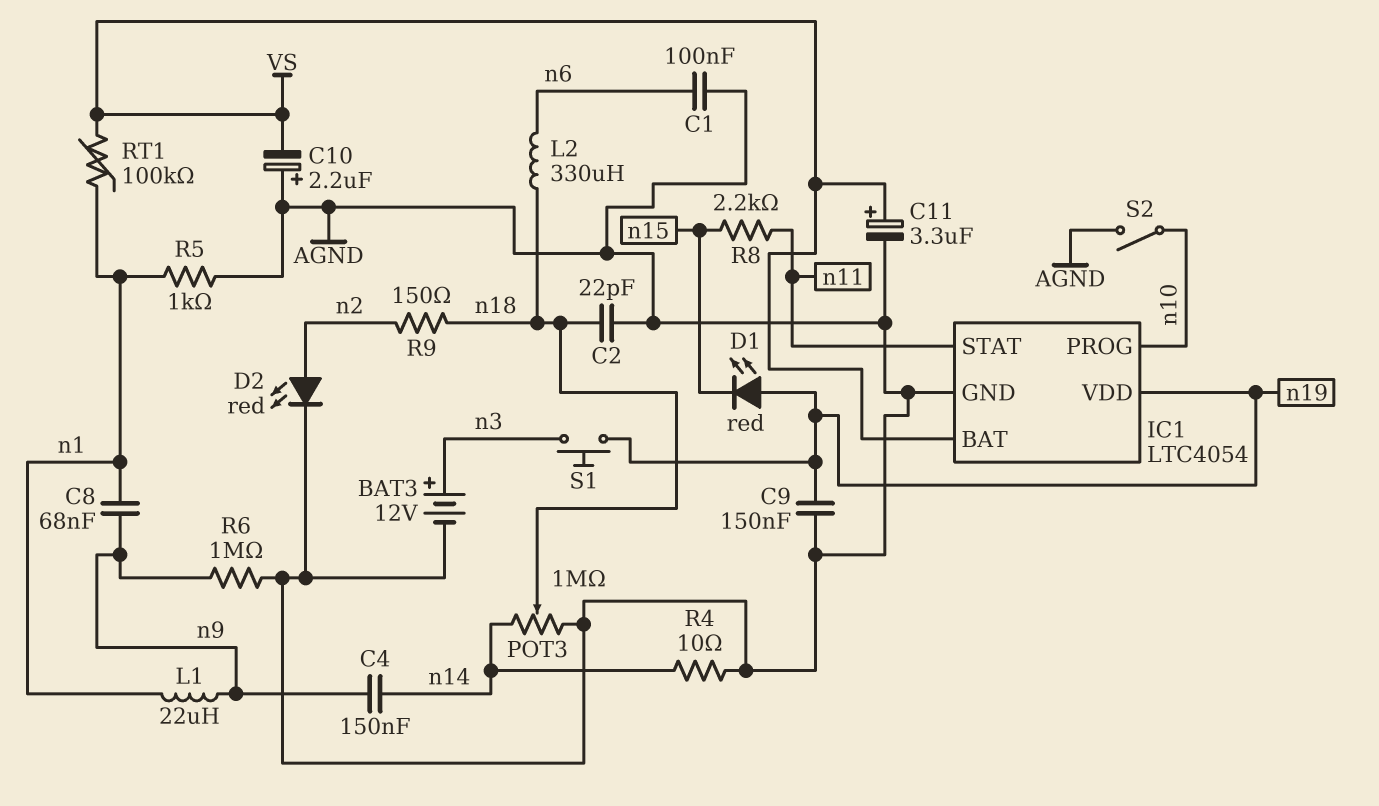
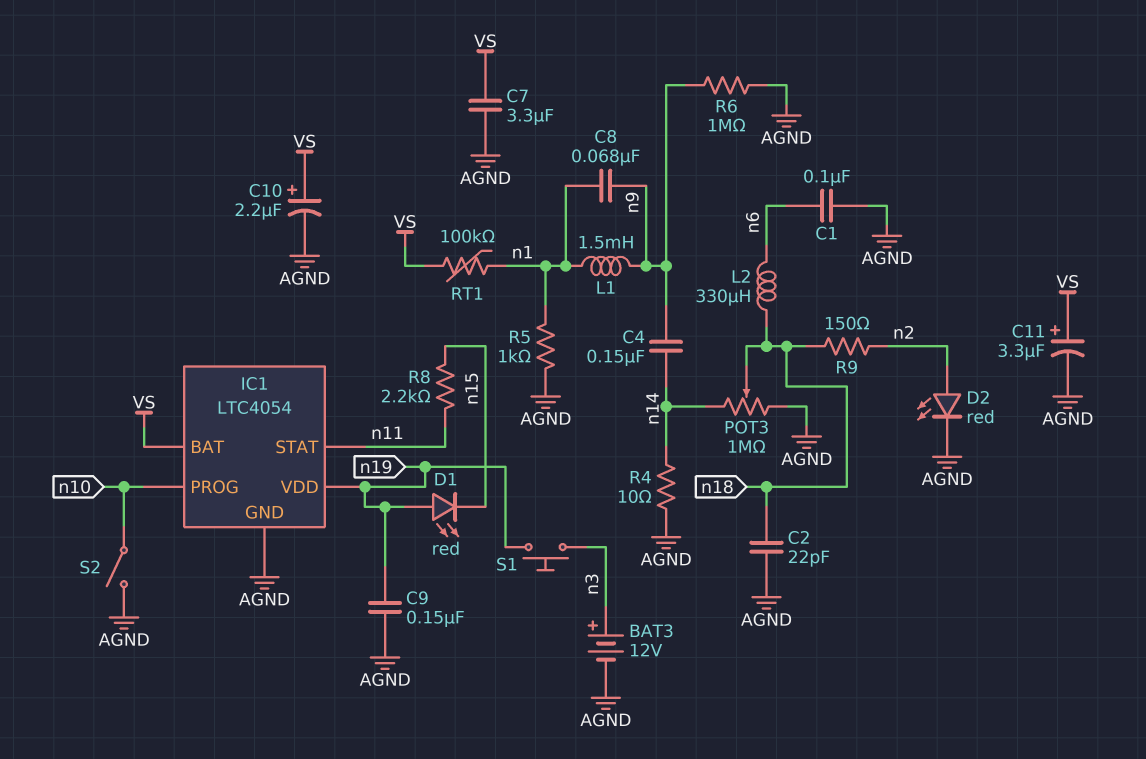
C7: none -> 3.3uF (AGND, VS)
C10: 2.2uF (plus AGND, minus VS) -> 2.2uF (plus VS, minus AGND)
L1: 22uH (n1, n9) -> 1.5mH (n1, n9)

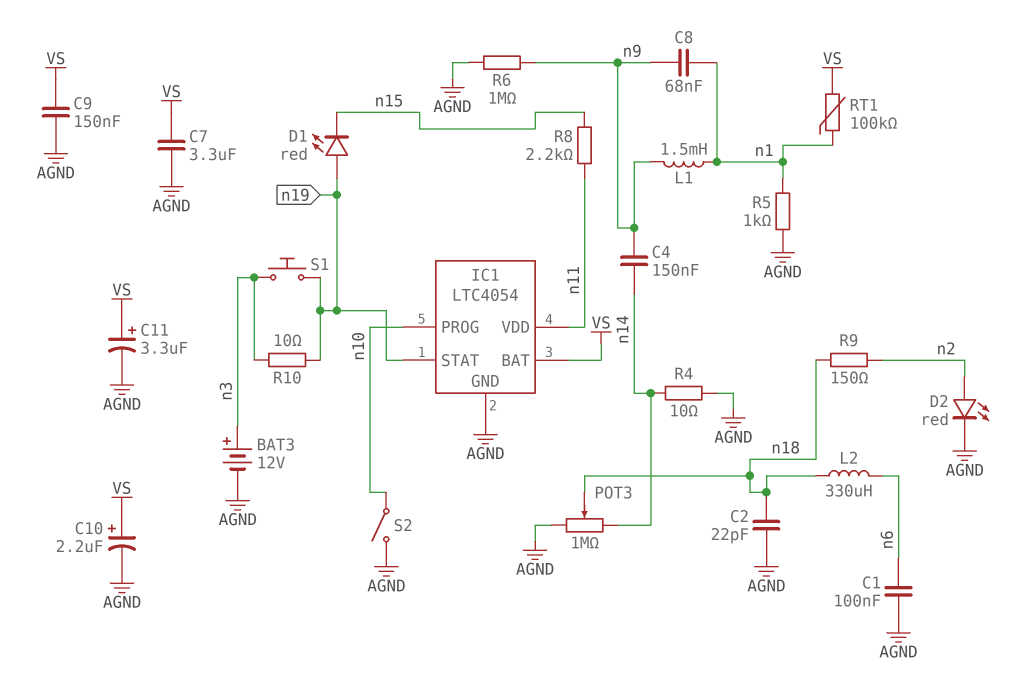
C9: 150nF (AGND, n19) -> 150nF (AGND, VS)
IC1 pin STAT: n11 -> n19
IC1 pin VDD: n19 -> n11
R10: none -> 10 (n3, n19)

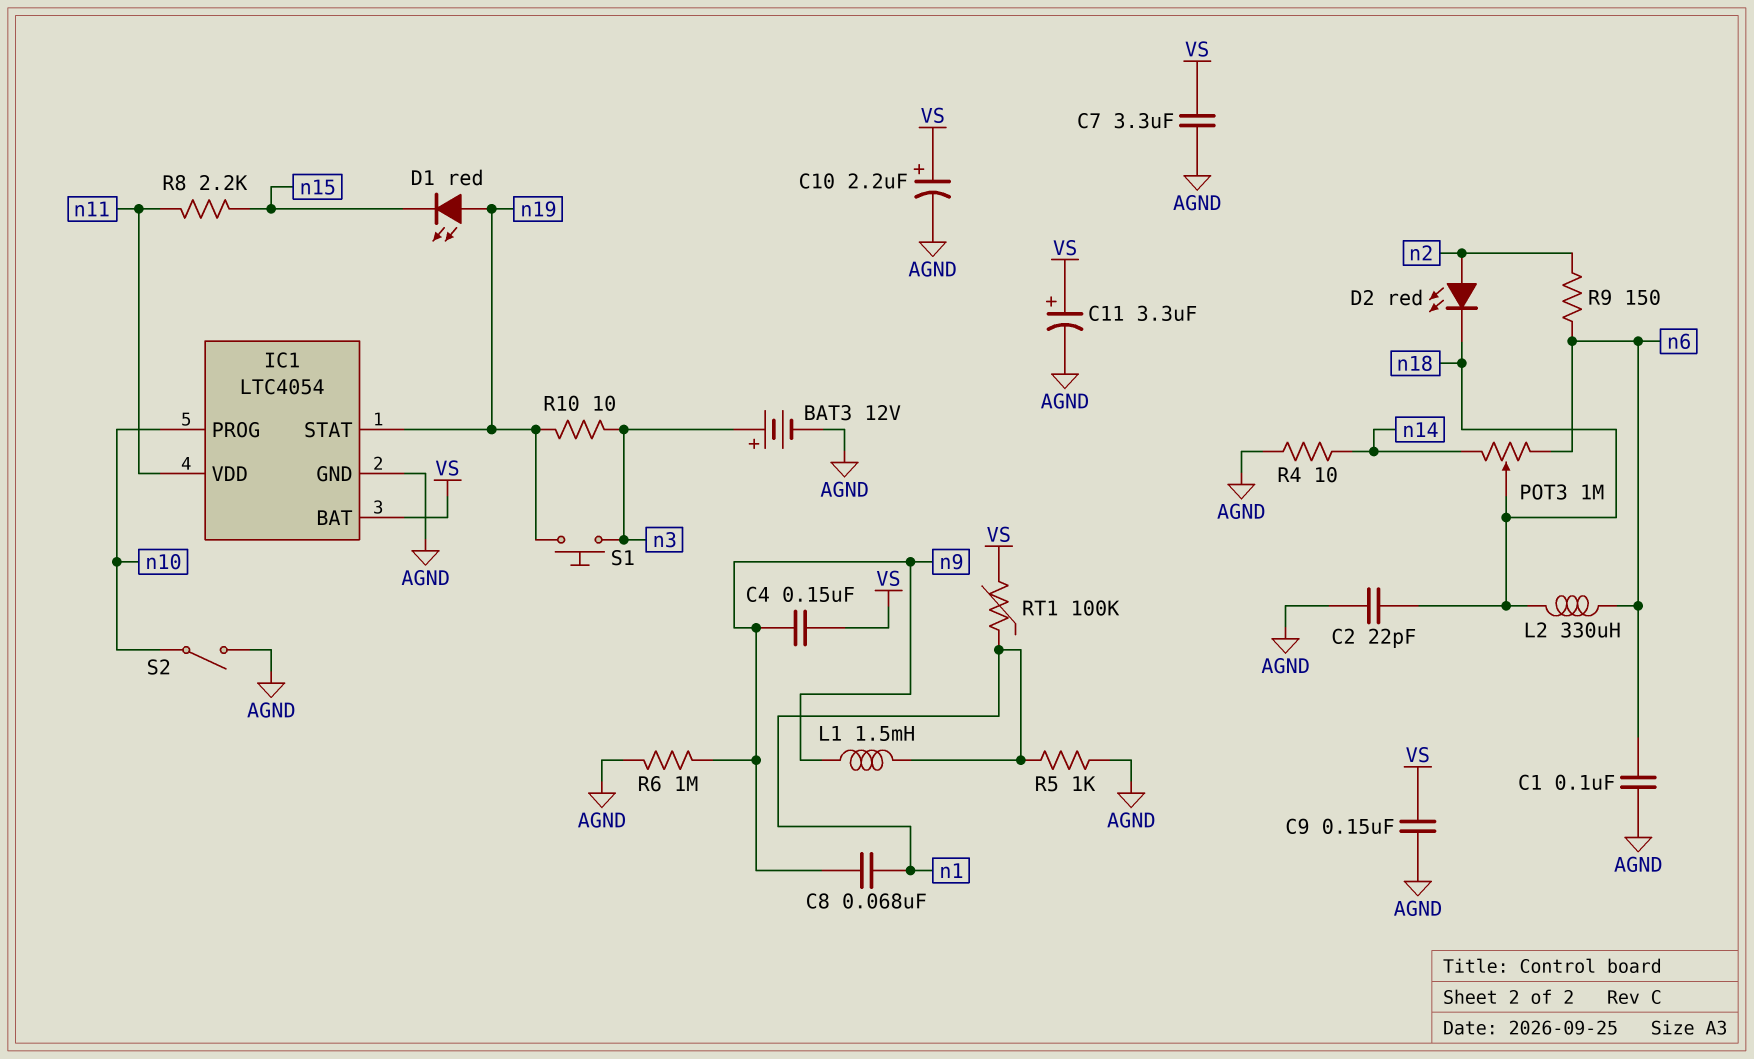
C4: 150nF (n9, n14) -> 150nF (VS, n9)
D2: LED red (A n2, K AGND) -> LED red (A n2, K n18)
POT3: 1M (AGND, n14, wiper n18) -> 1M (n6, n14, wiper n18)
R9: 150 (n2, n18) -> 150 (n2, n6)

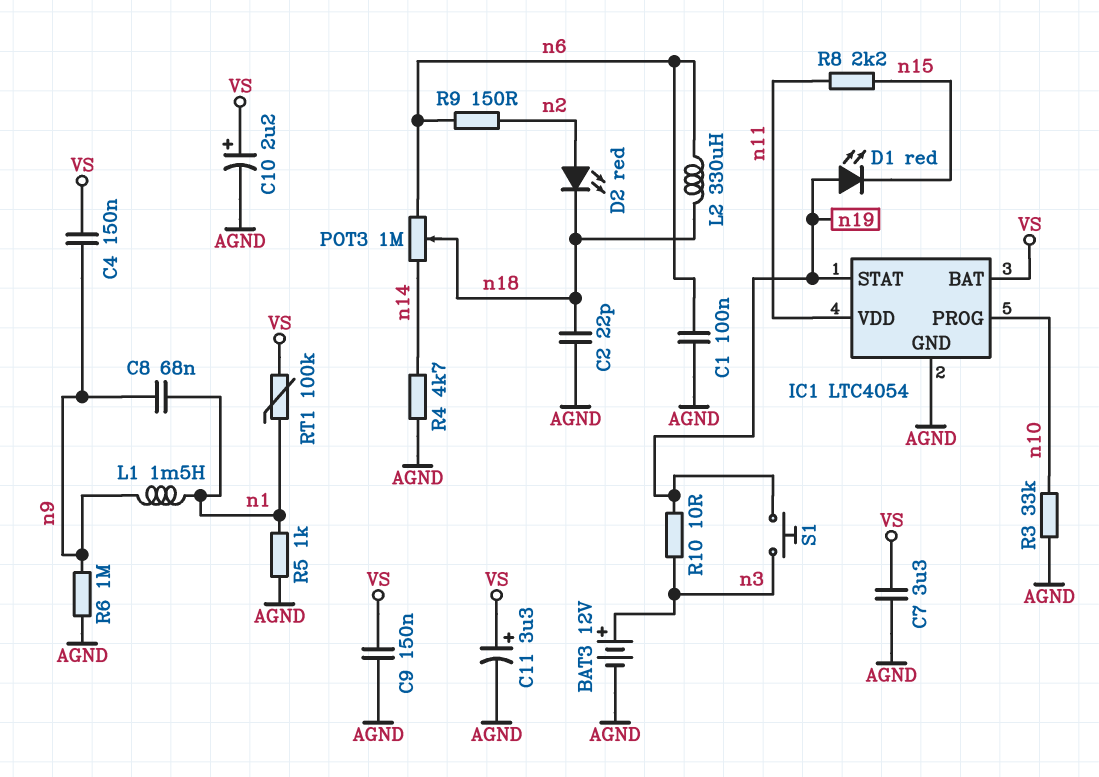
R3: none -> 33k (AGND, n10)
R4: 10 (AGND, n14) -> 4.7k (AGND, n14)
S2: switch (AGND, n10) -> none

